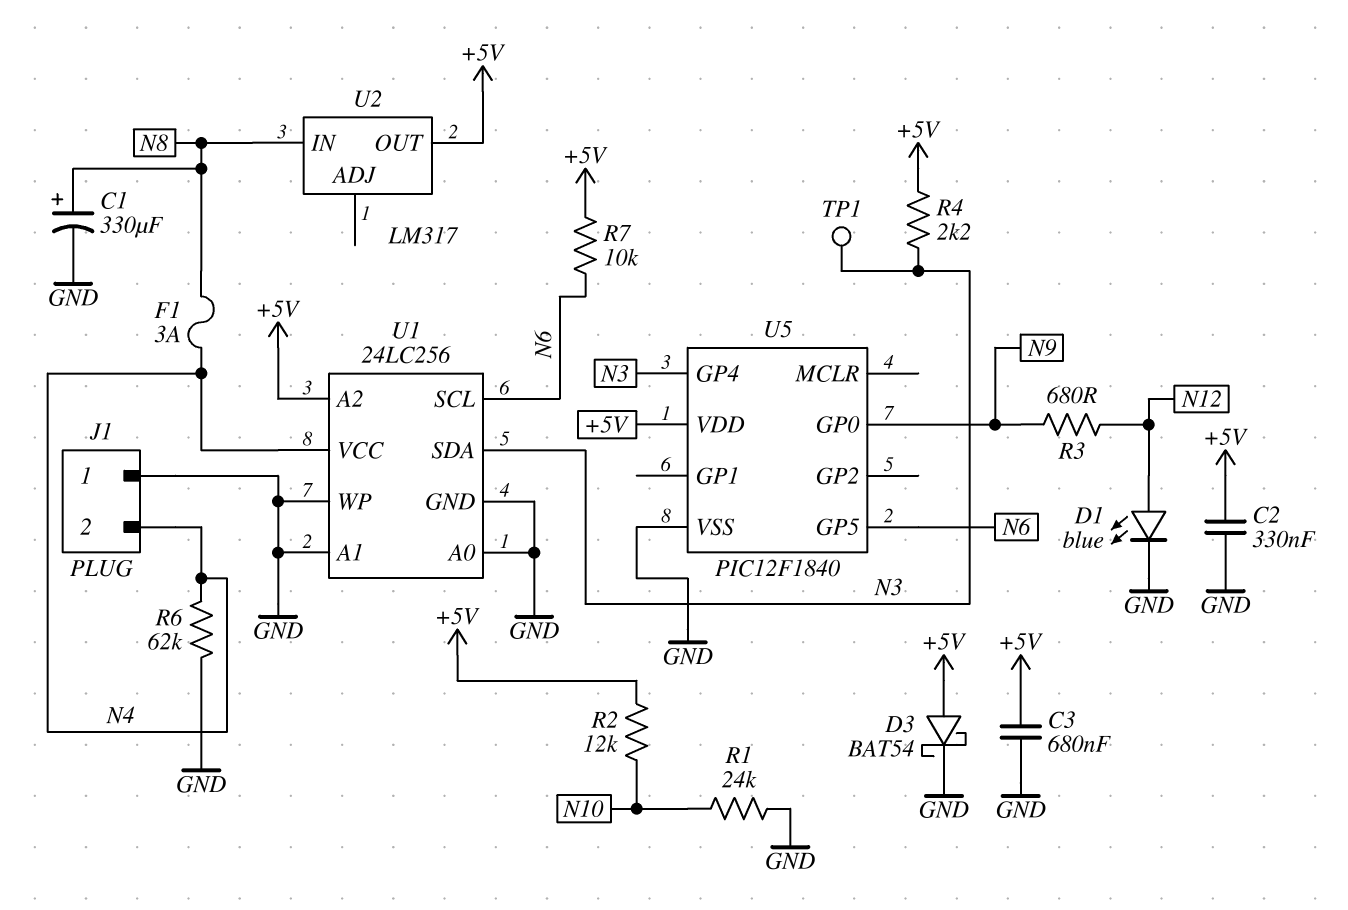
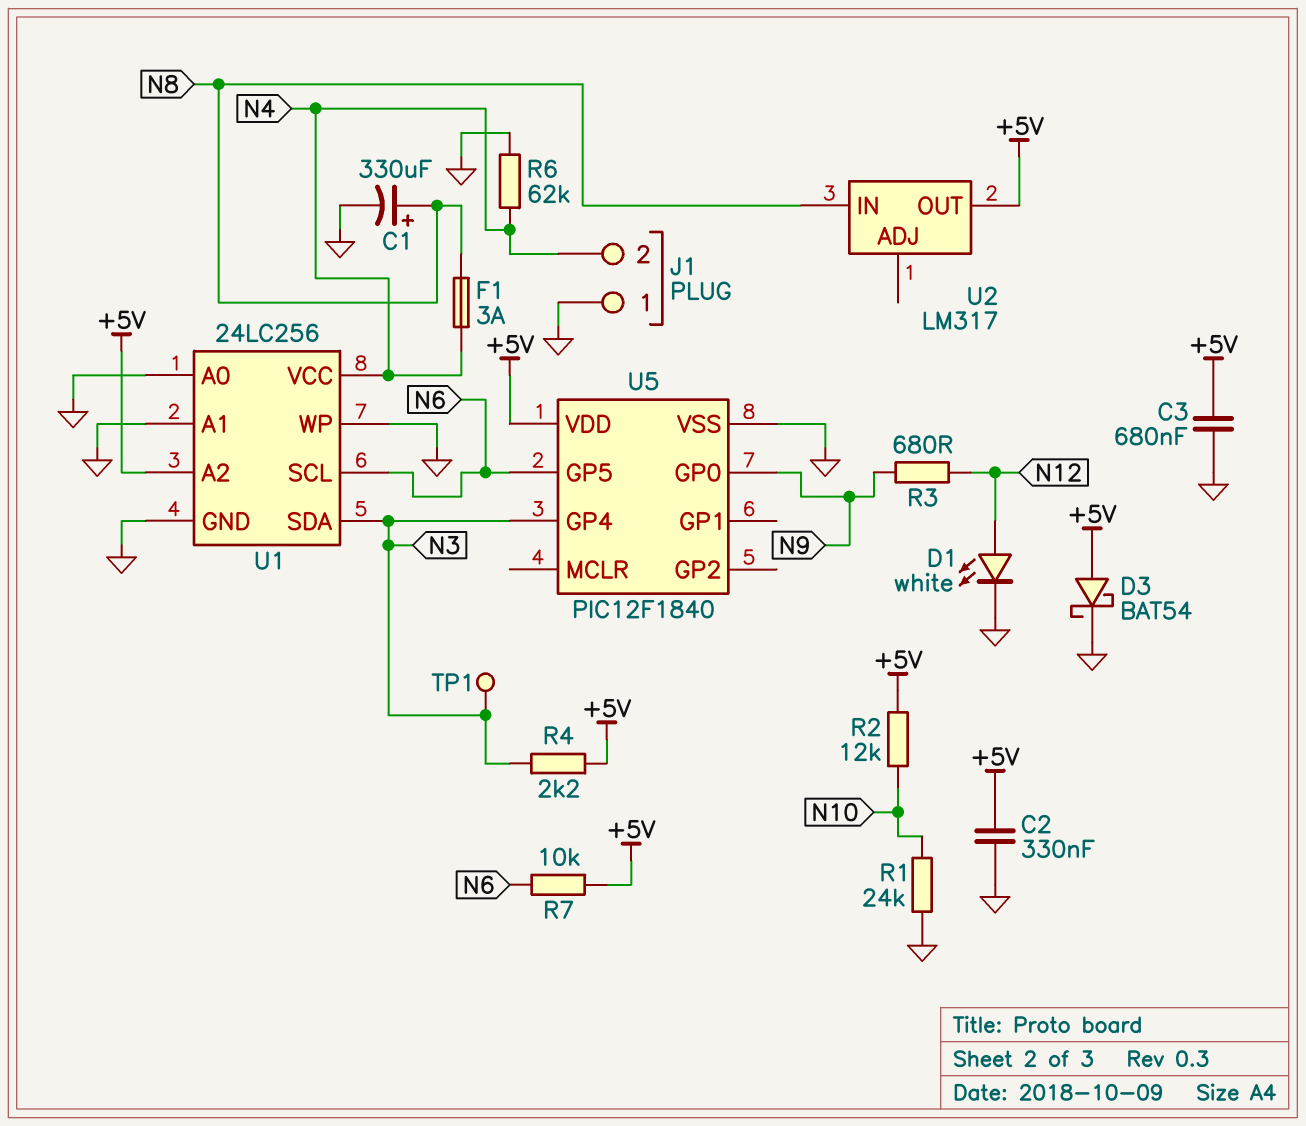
D1: LED blue (A N12, K GND) -> LED white (A N12, K GND)

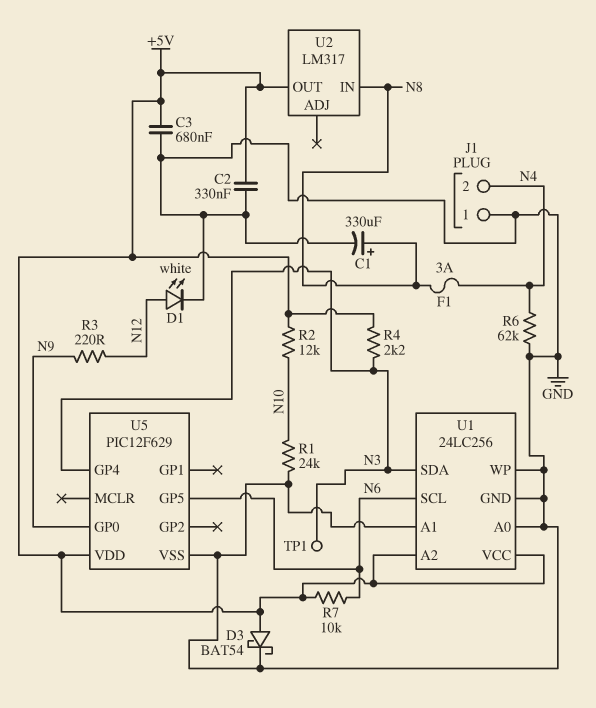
R3: 680 (N9, N12) -> 220 (N9, N12)
U1 pin VCC: N4 -> +5V
U5: PIC12F1840 -> PIC12F629

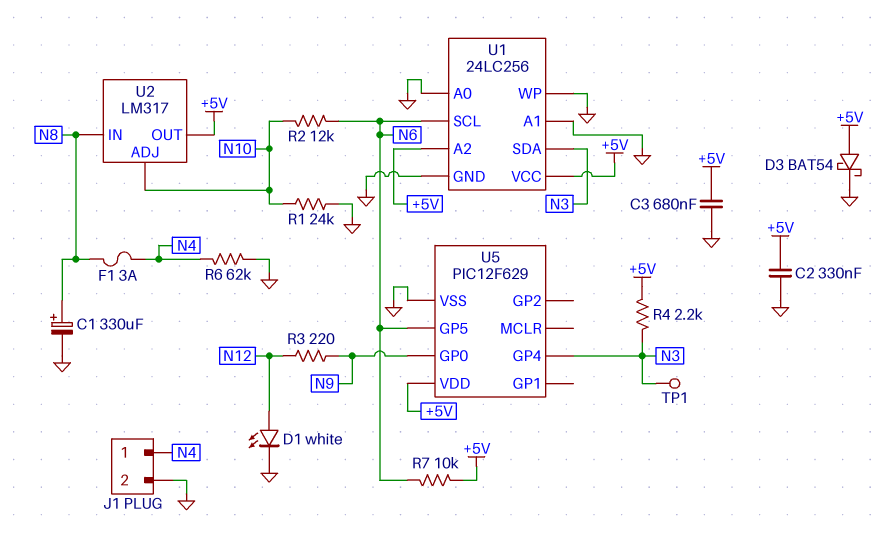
J1 pin 1: GND -> N4
J1 pin 2: N4 -> GND
R2: 12k (+5V, N10) -> 12k (N6, N10)
U2 pin ADJ: none -> N10

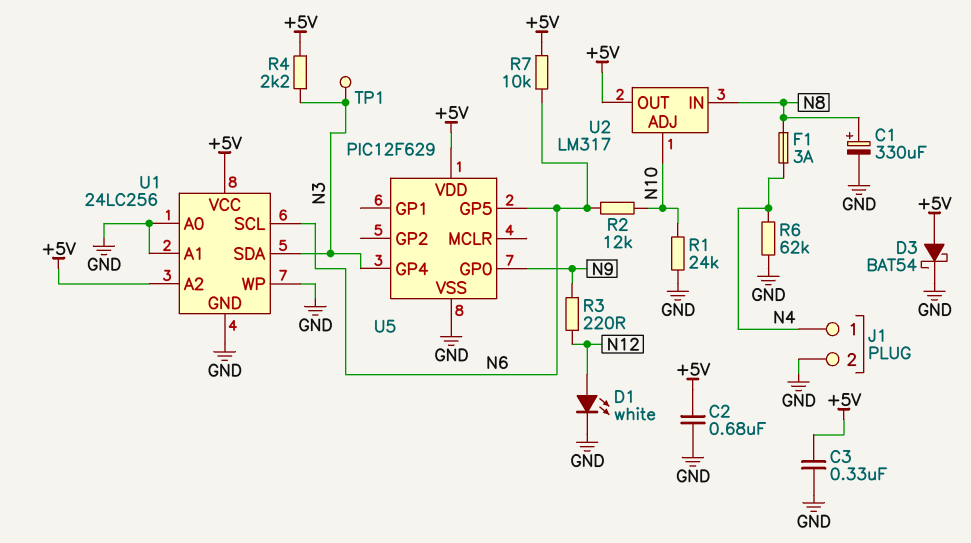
C2: 330nF (+5V, GND) -> 680nF (+5V, GND)
C3: 680nF (+5V, GND) -> 330nF (+5V, GND)

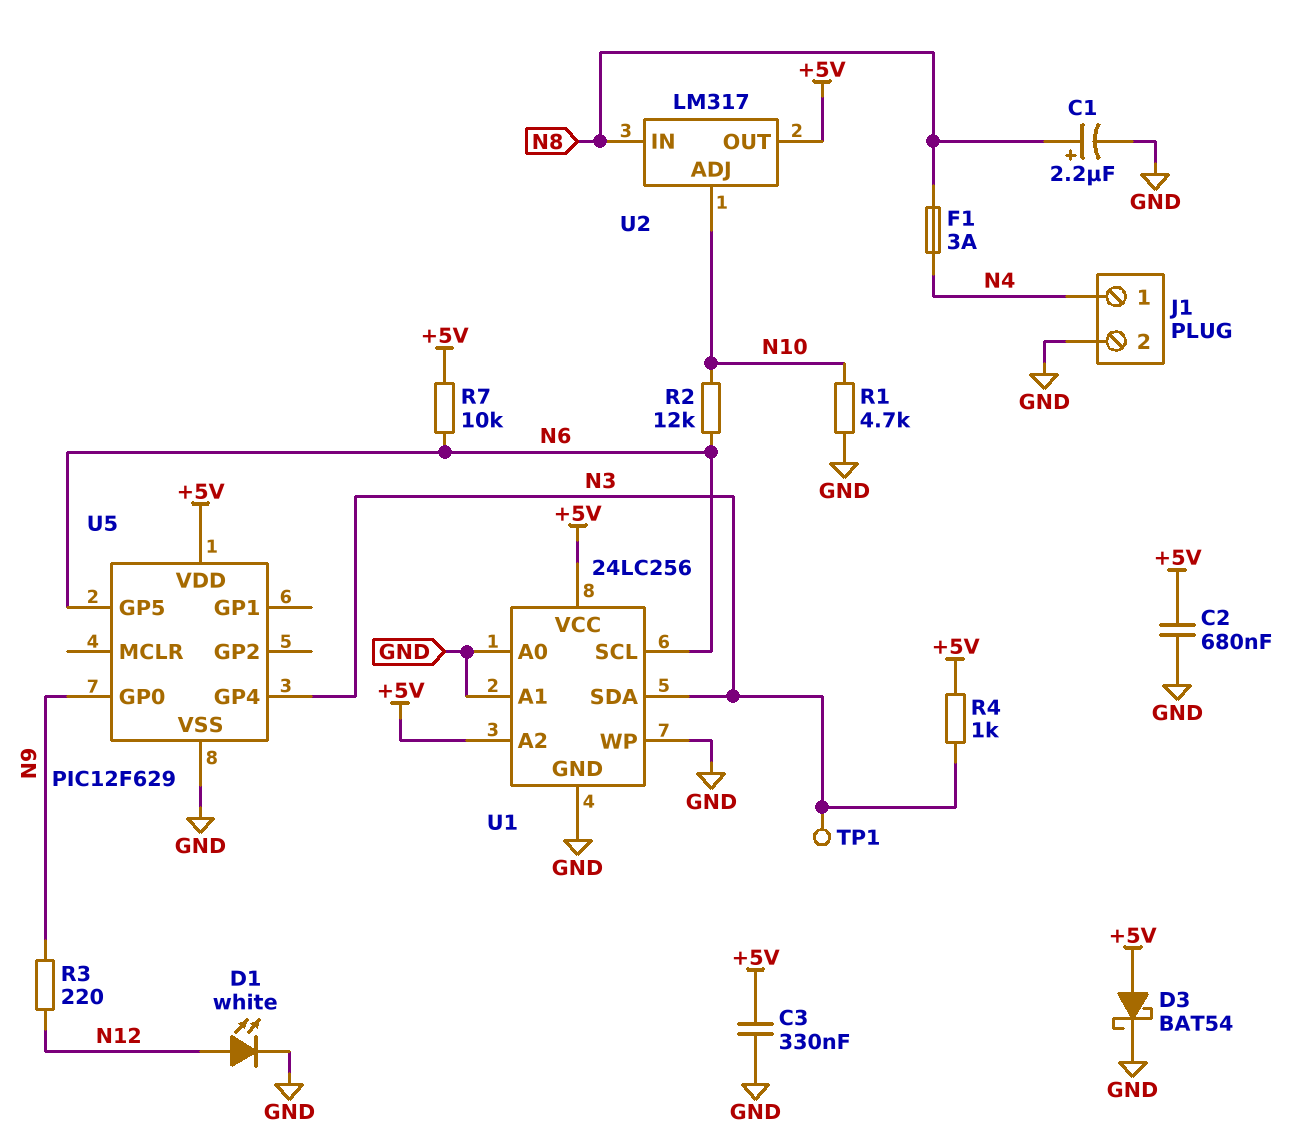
C1: 330uF (plus N8, minus GND) -> 2.2uF (plus N8, minus GND)
R1: 24k (GND, N10) -> 4.7k (GND, N10)
R4: 2.2k (+5V, N3) -> 1k (+5V, N3)
R6: 62k (GND, N4) -> none

